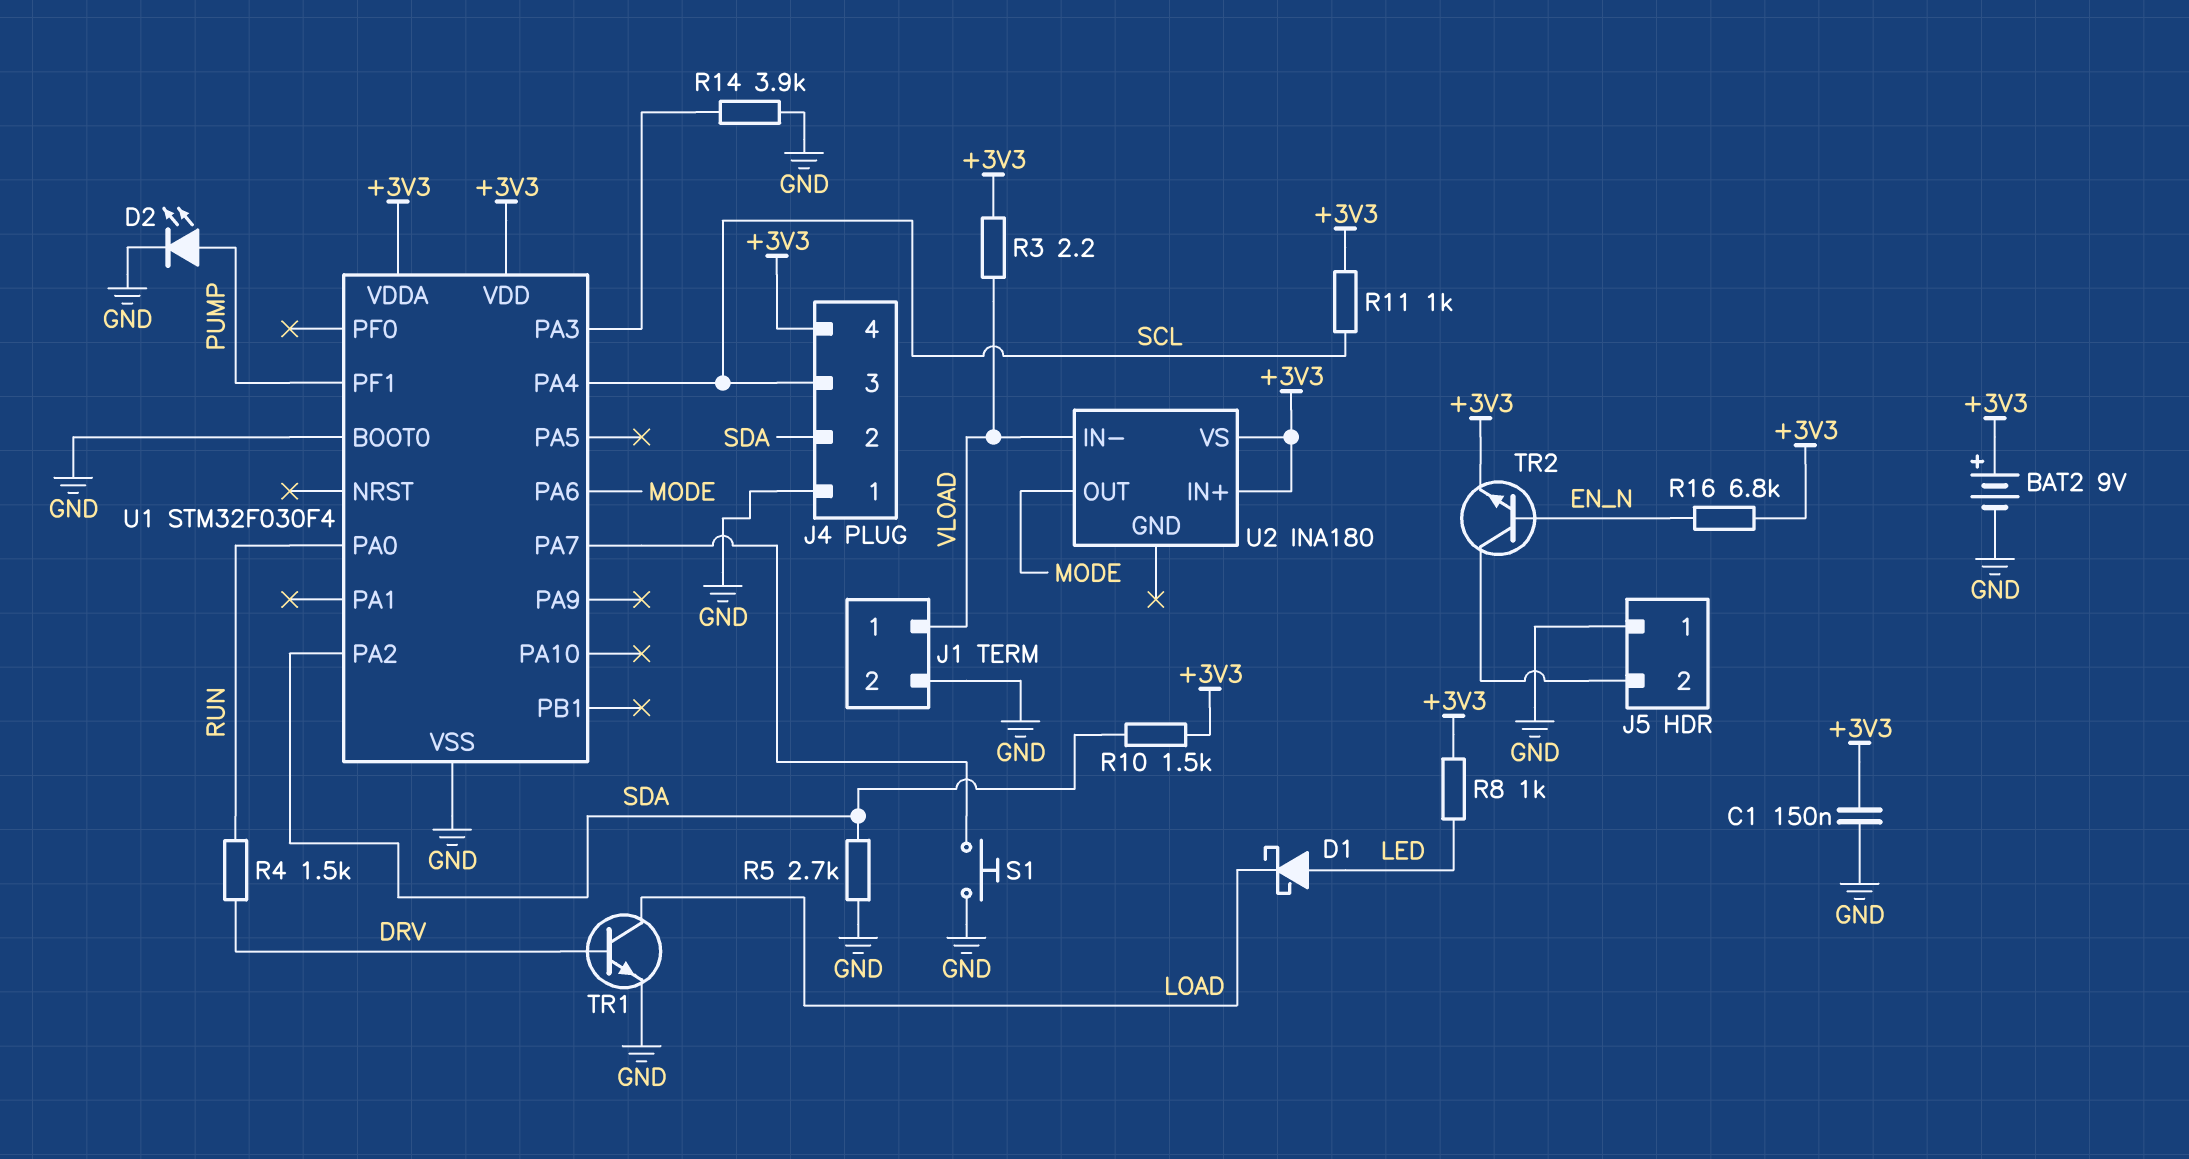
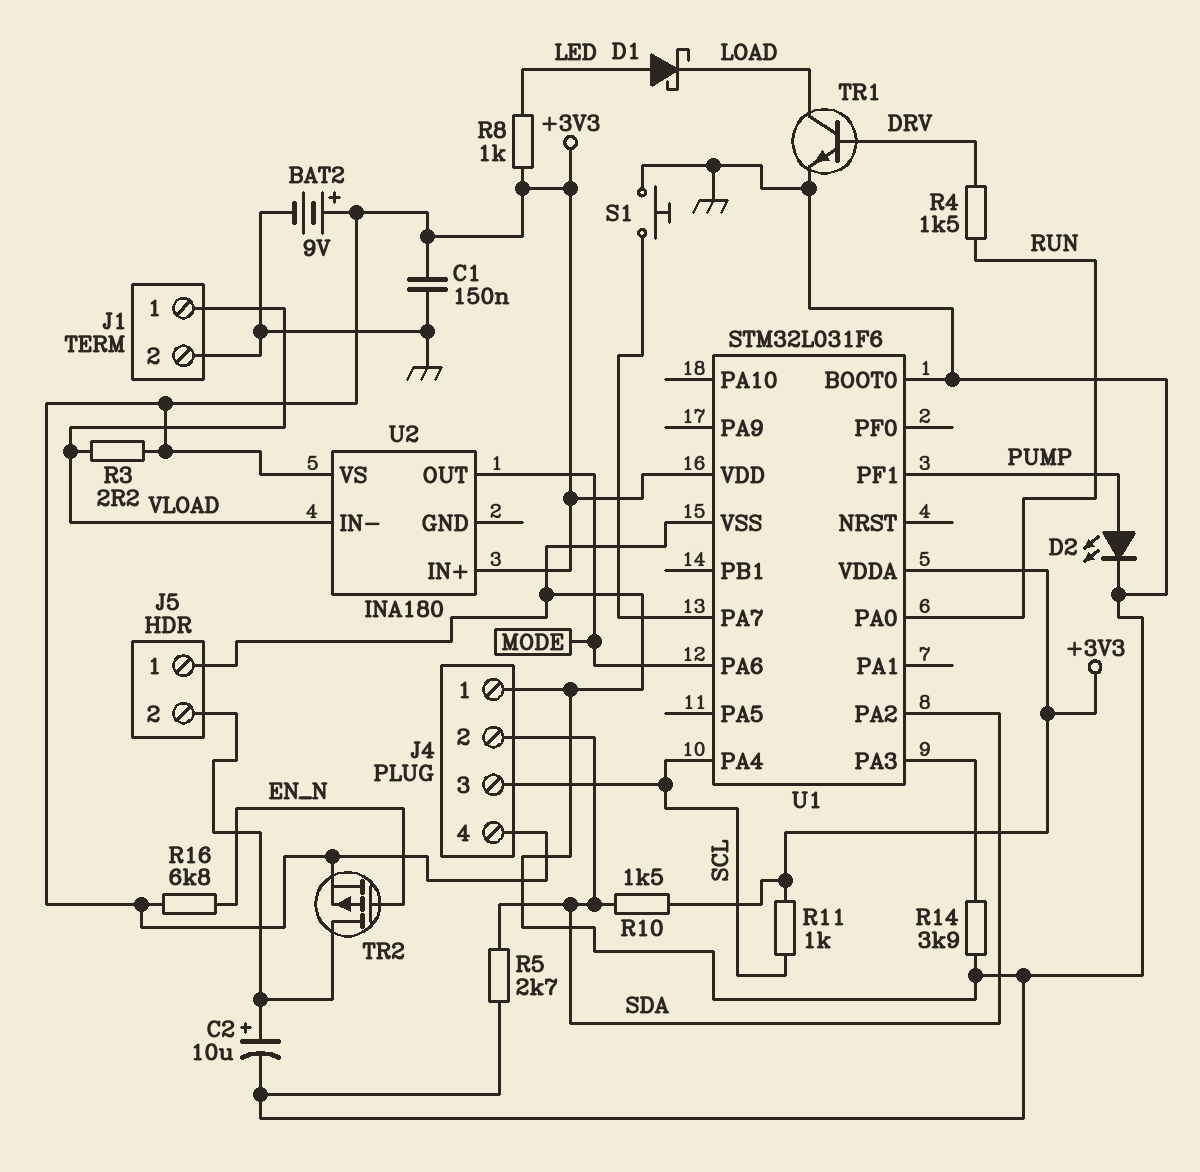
C2: none -> 10uF (plus J5/2, minus GND)
TR2: NPN (B EN_N, C J5/2, E +3V3) -> PMOS (G EN_N, D J5/2, S +3V3)
U1: STM32F030F4 -> STM32L031F6

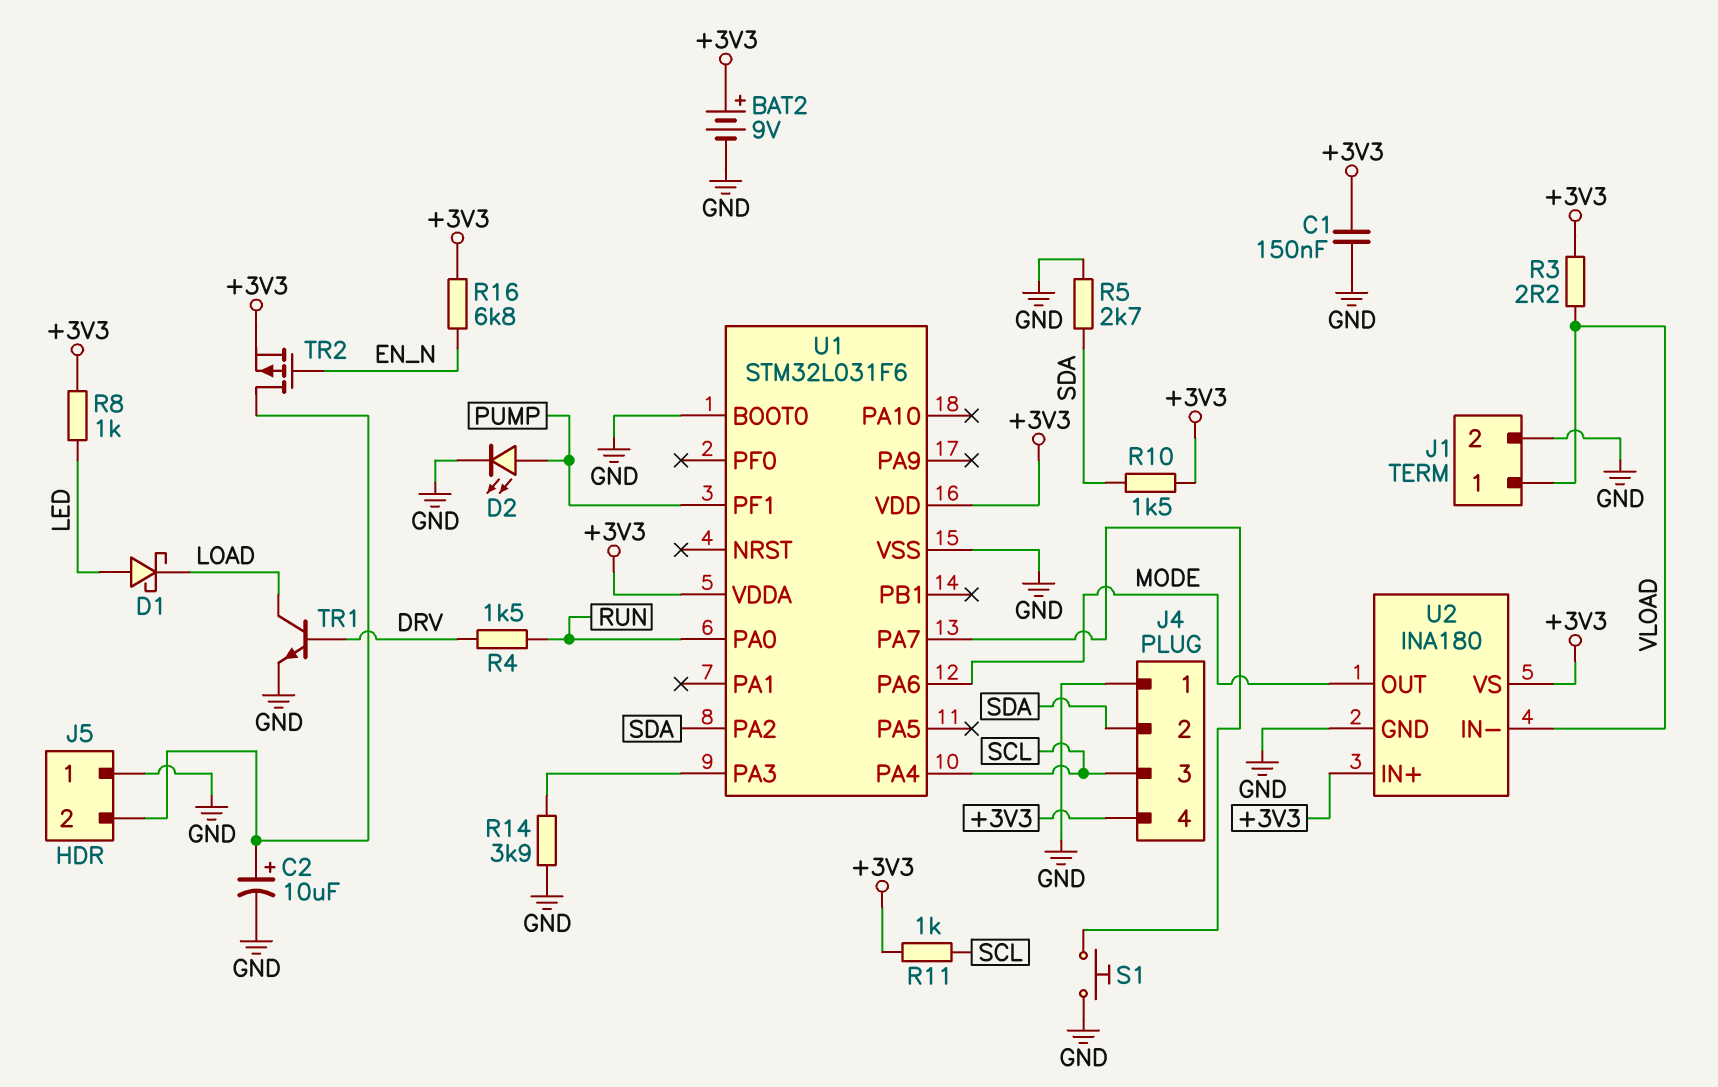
U2 pin GND: none -> GND

